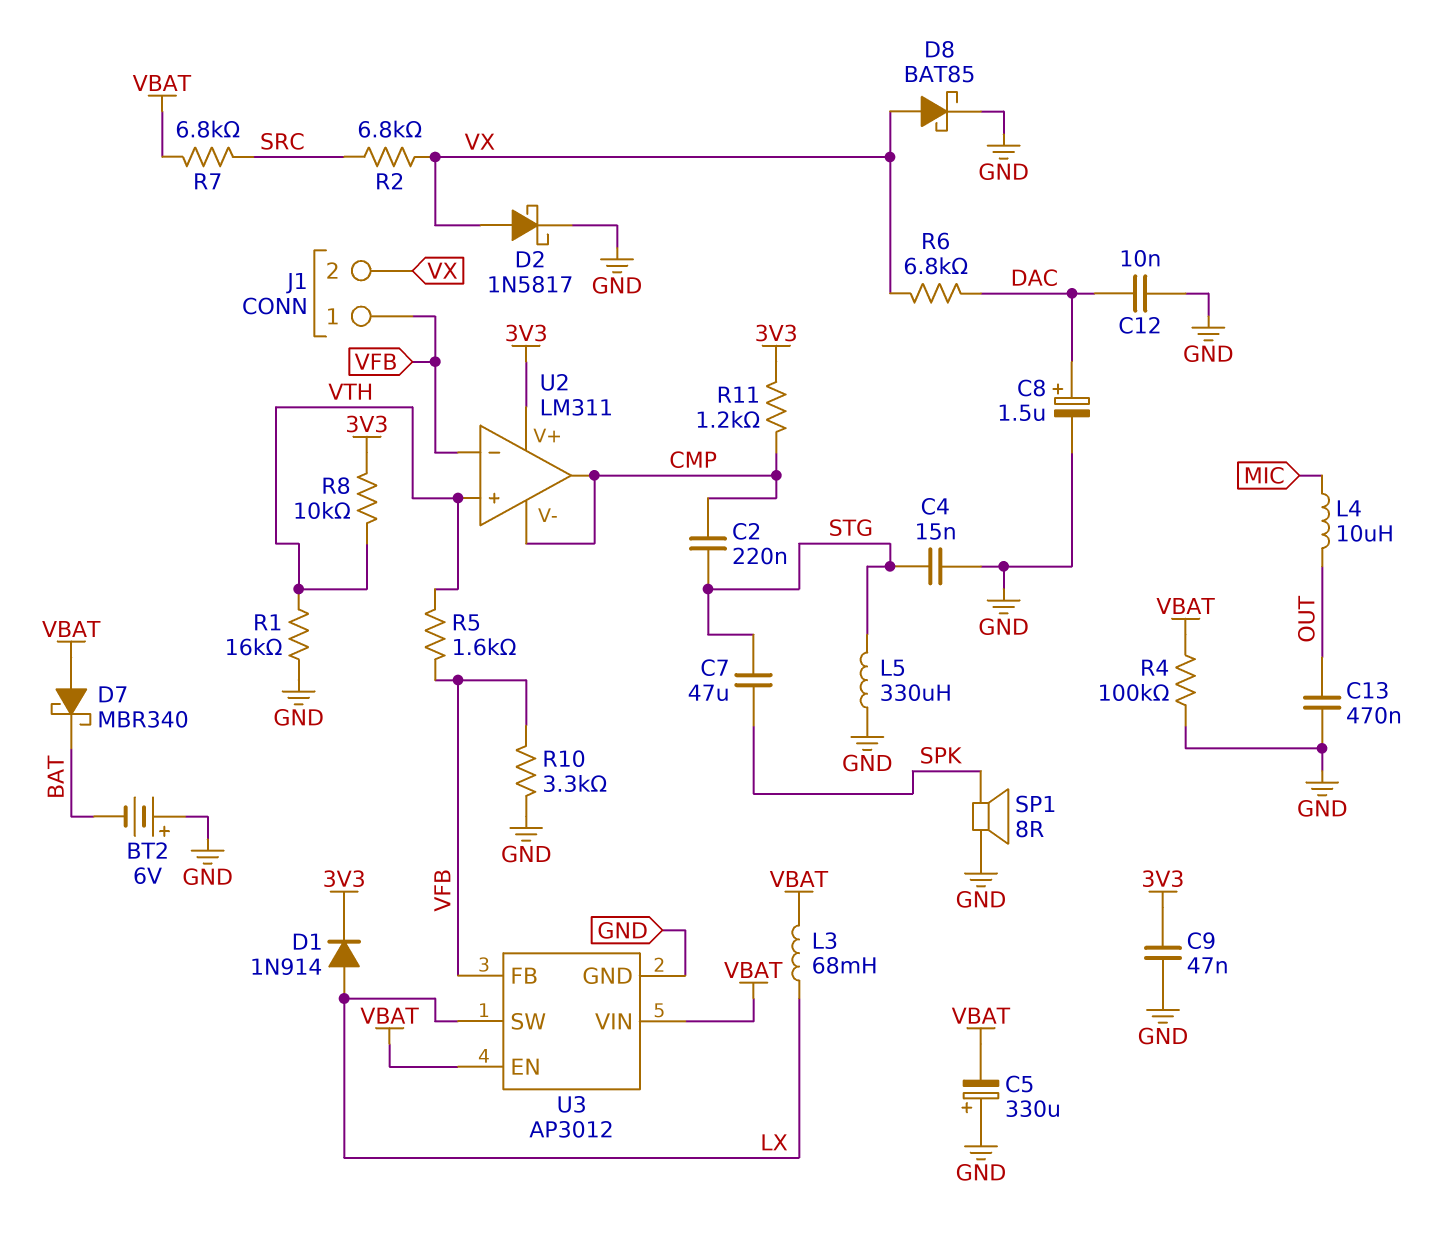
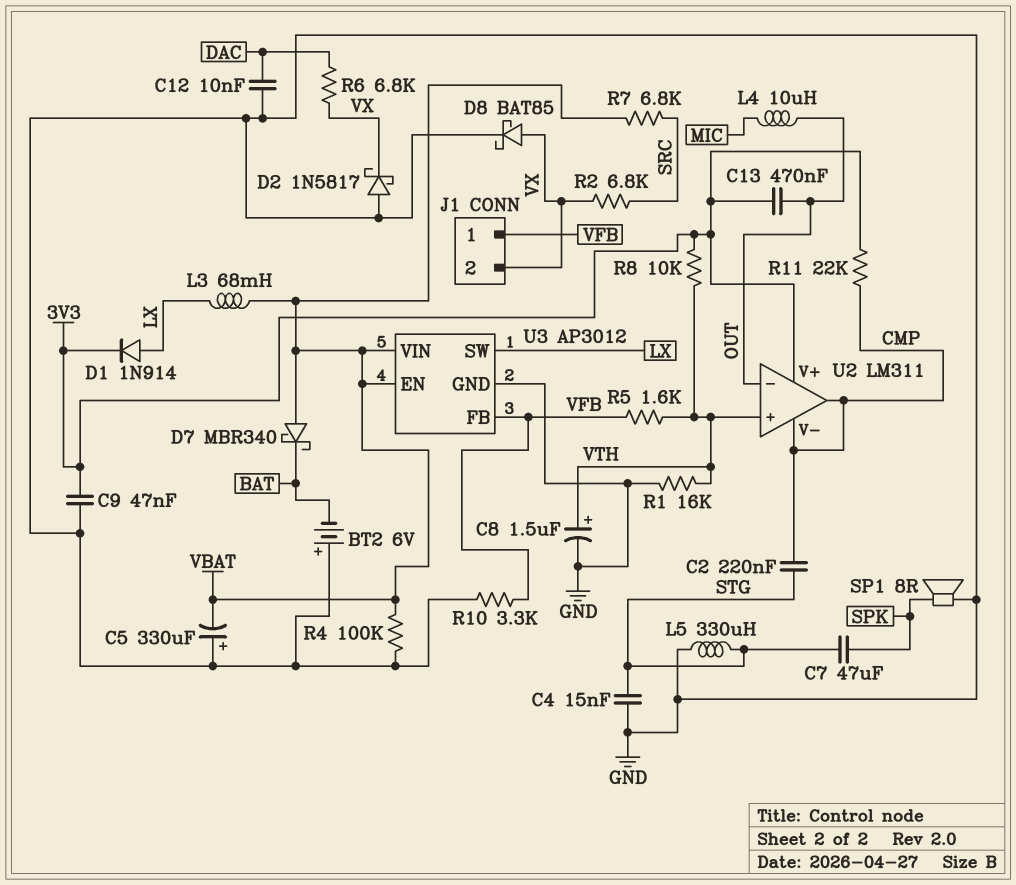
C8: 1.5uF (plus DAC, minus GND) -> 1.5uF (plus VTH, minus GND)
C13: 470nF (GND, OUT) -> 470nF (3V3, OUT)
D2: schottky 1N5817 (A VX, K GND) -> schottky 1N5817 (A GND, K VX)
R11: 1.2k (3V3, CMP) -> 22k (3V3, CMP)
U2 pin in-: VFB -> OUT

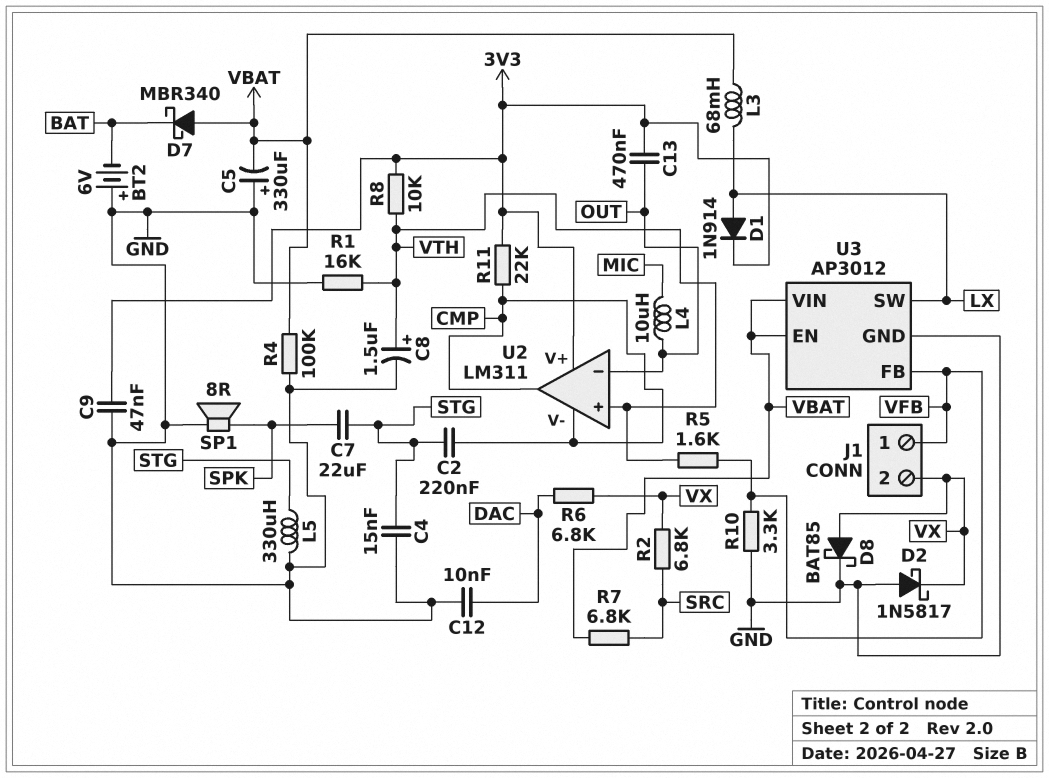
C7: 47uF (SPK, STG) -> 22uF (SPK, STG)

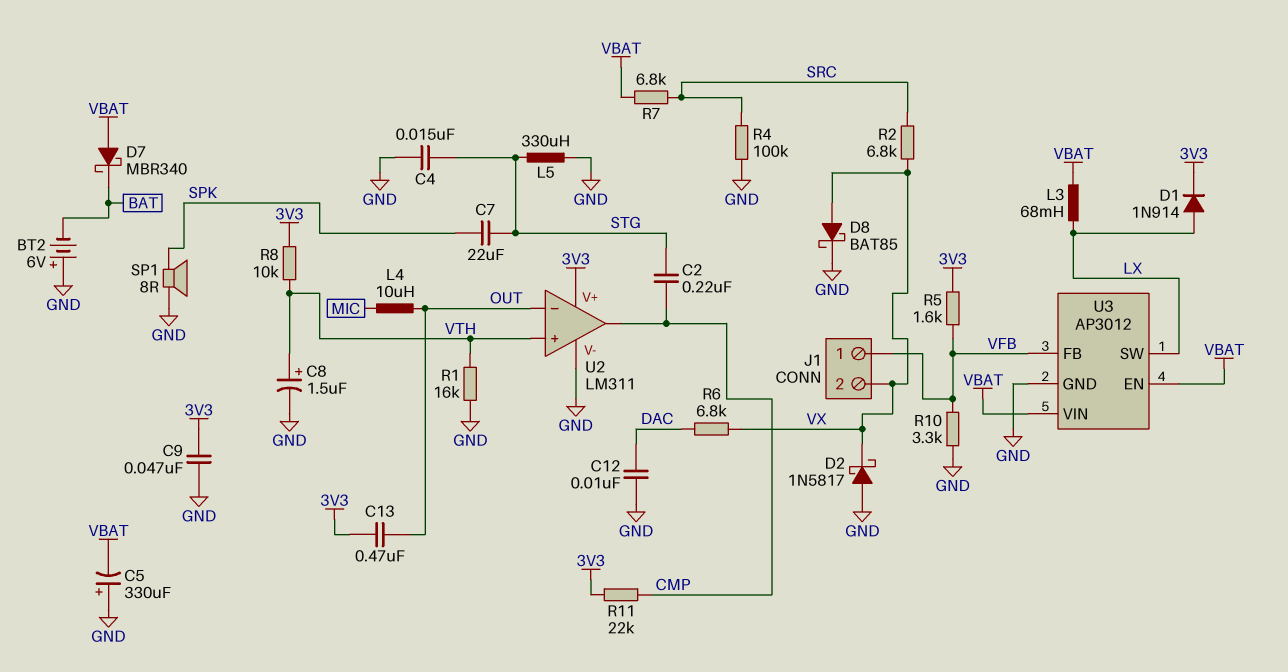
R4: 100k (GND, VBAT) -> 100k (GND, SRC)
R5: 1.6k (VFB, VTH) -> 1.6k (3V3, VFB)
U2 pin V-: CMP -> GND

